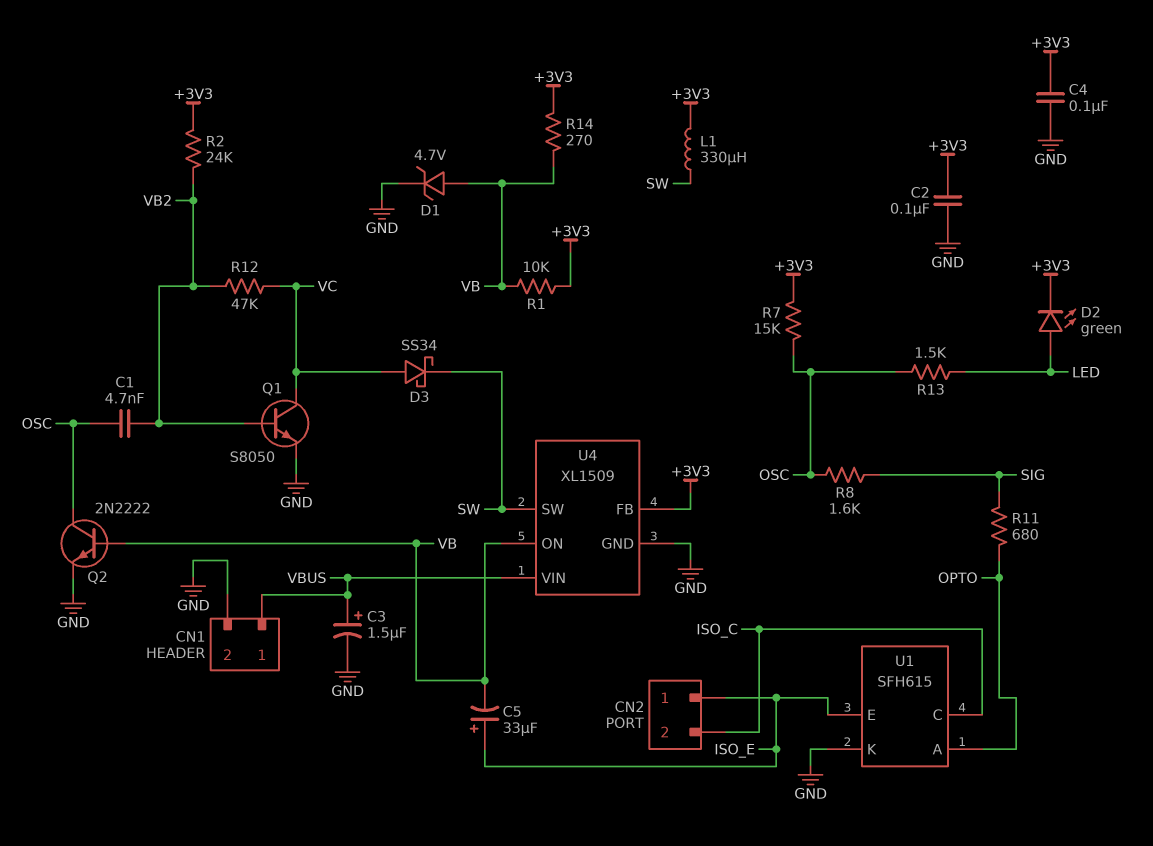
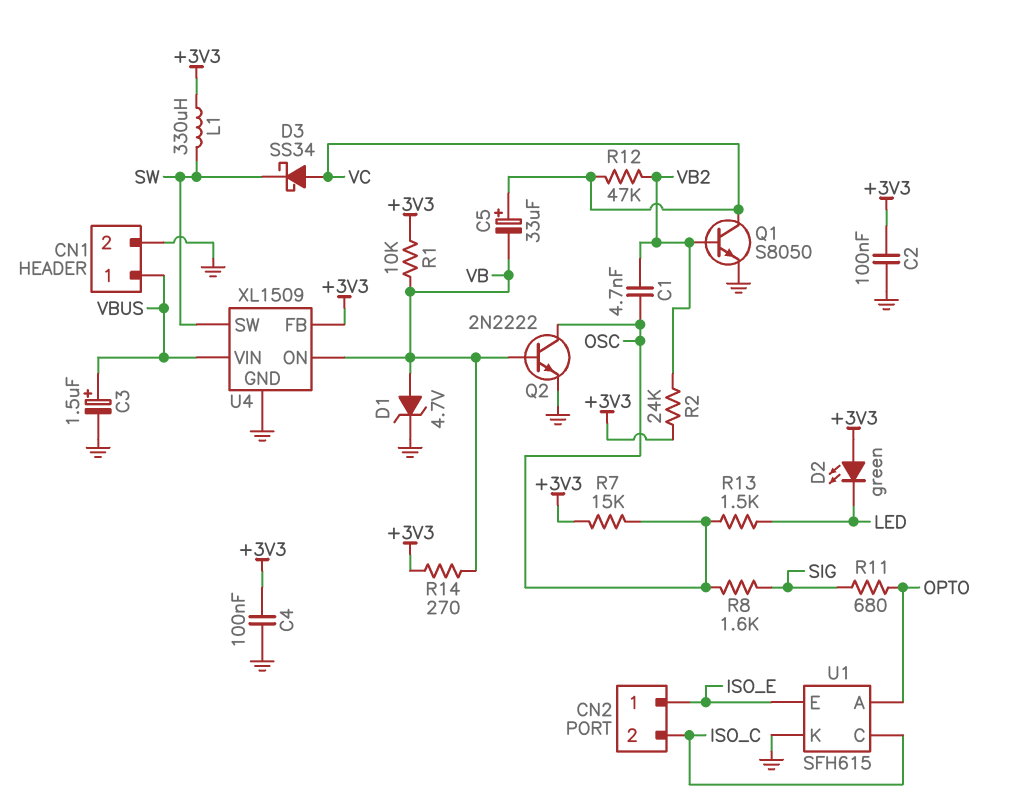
C5: 33uF (plus ISO_E, minus VB) -> 33uF (plus VC, minus VB)
D2: LED green (A LED, K +3V3) -> LED green (A +3V3, K LED)

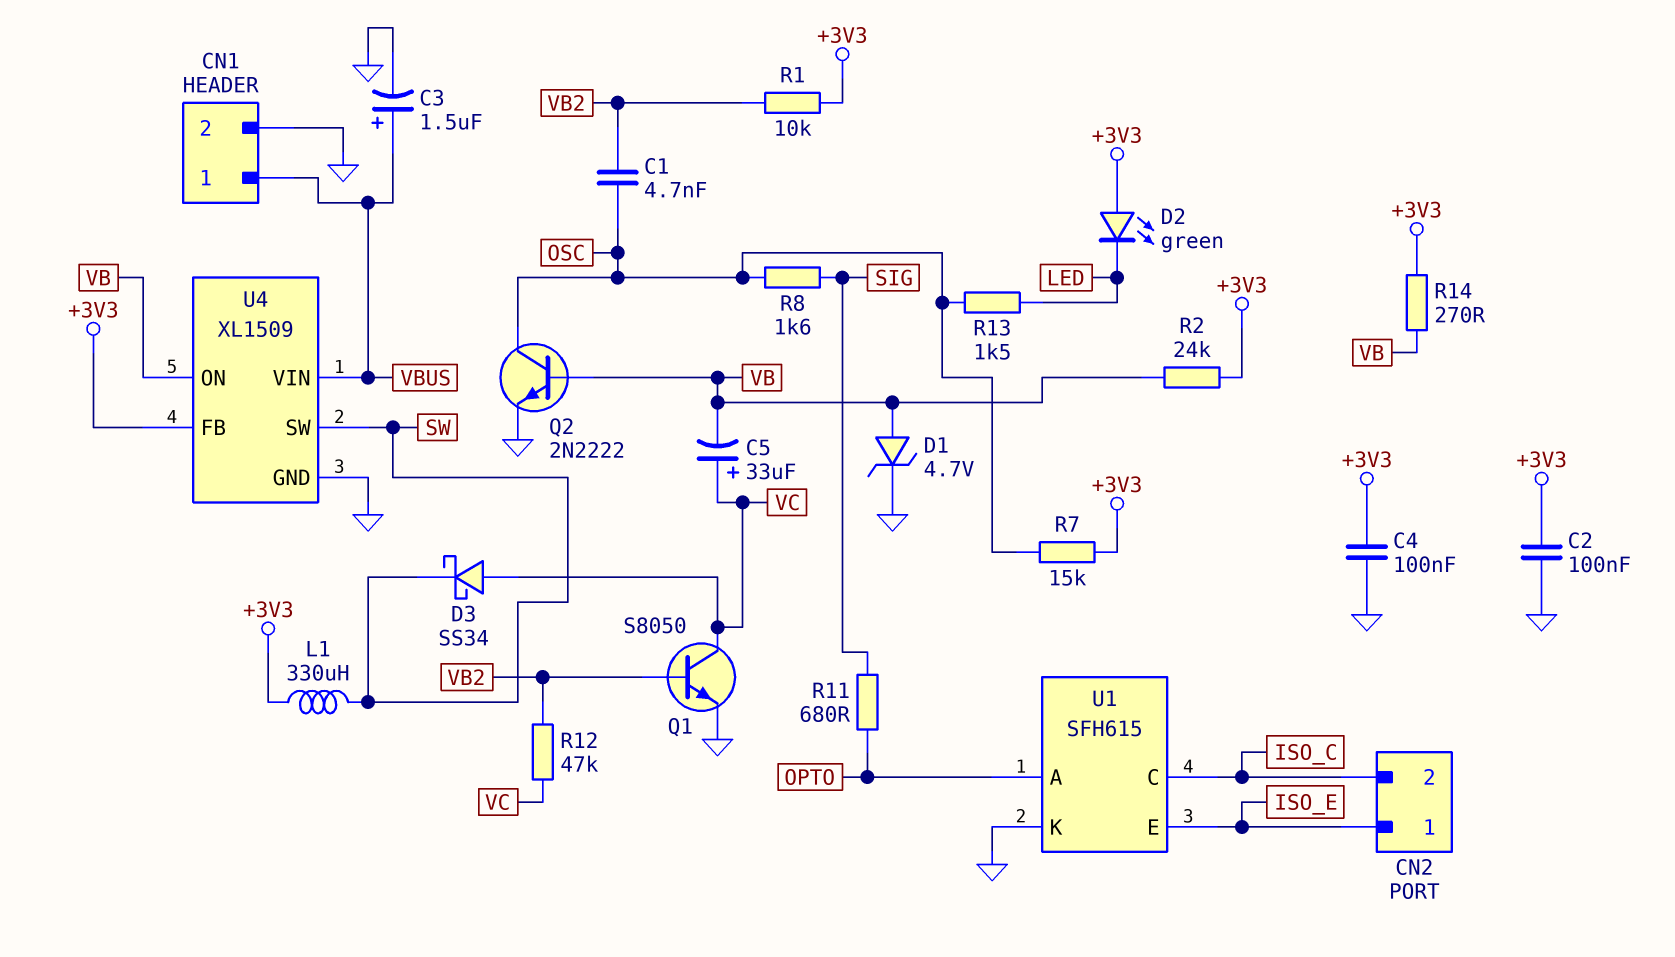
R1: 10k (+3V3, VB) -> 10k (+3V3, VB2)
R2: 24k (+3V3, VB2) -> 24k (+3V3, VB)

